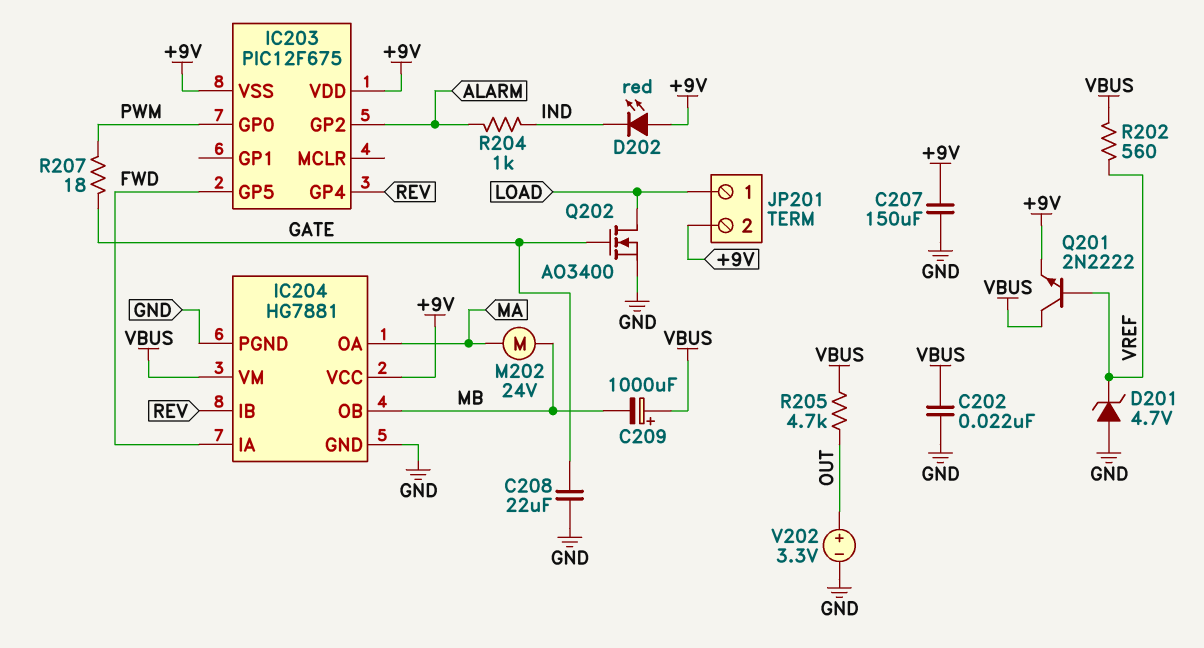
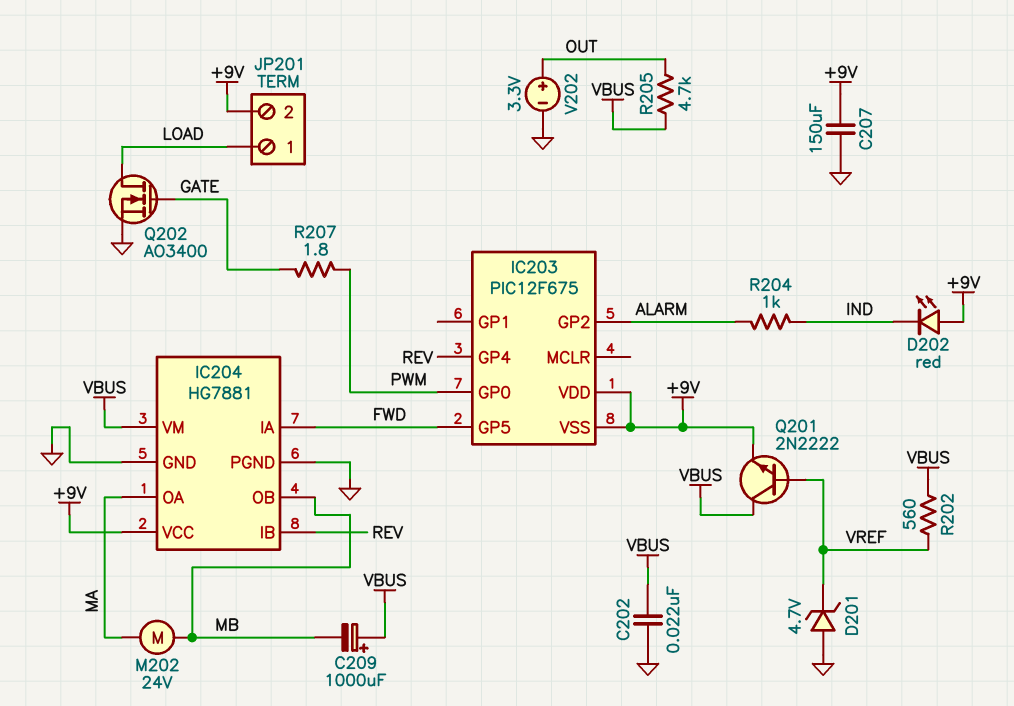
C208: 22uF (GATE, GND) -> none
R207: 18 (GATE, PWM) -> 1.8 (GATE, PWM)

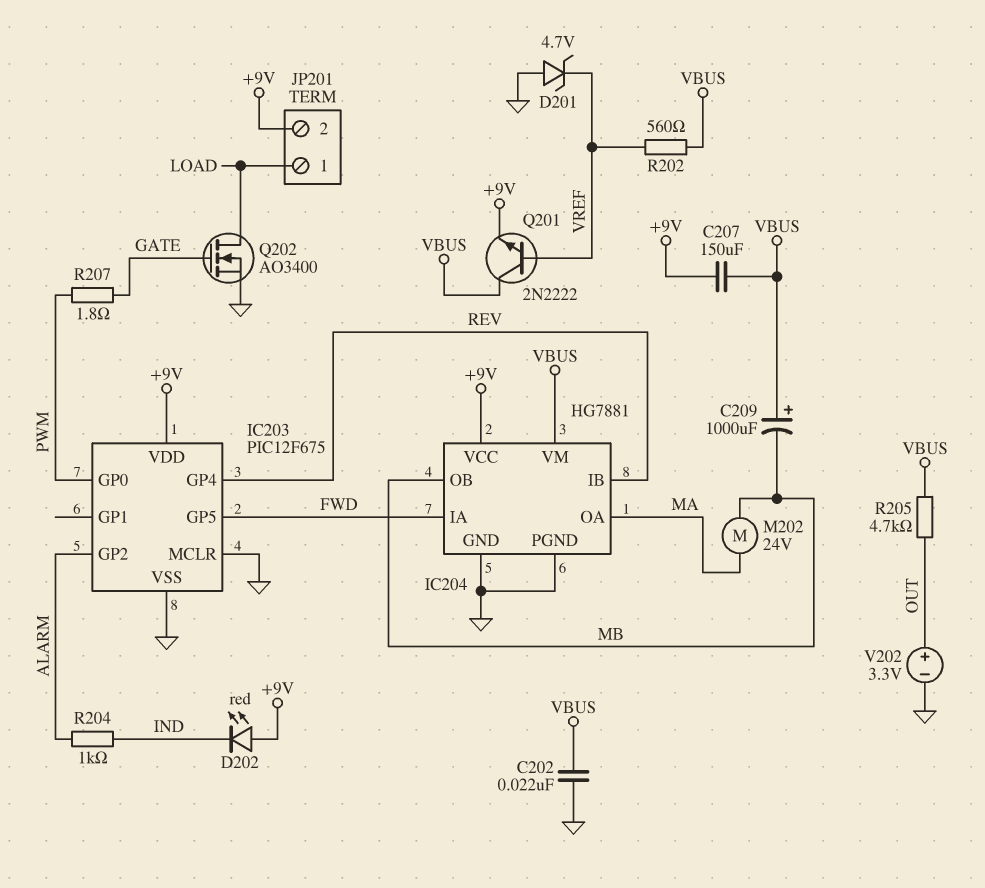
C207: 150uF (+9V, GND) -> 150uF (+9V, VBUS)
IC203 pin MCLR: none -> GND
IC203 pin VSS: +9V -> GND

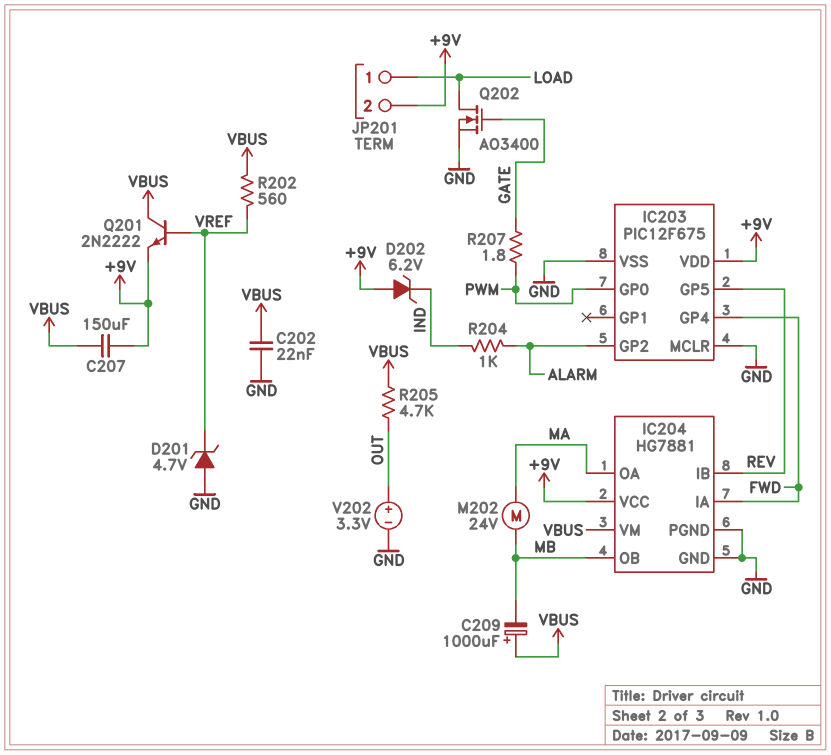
D202: LED red (A +9V, K IND) -> zener 6.2V (A +9V, K IND)
IC203 pin GP4: REV -> FWD
IC203 pin GP5: FWD -> REV

